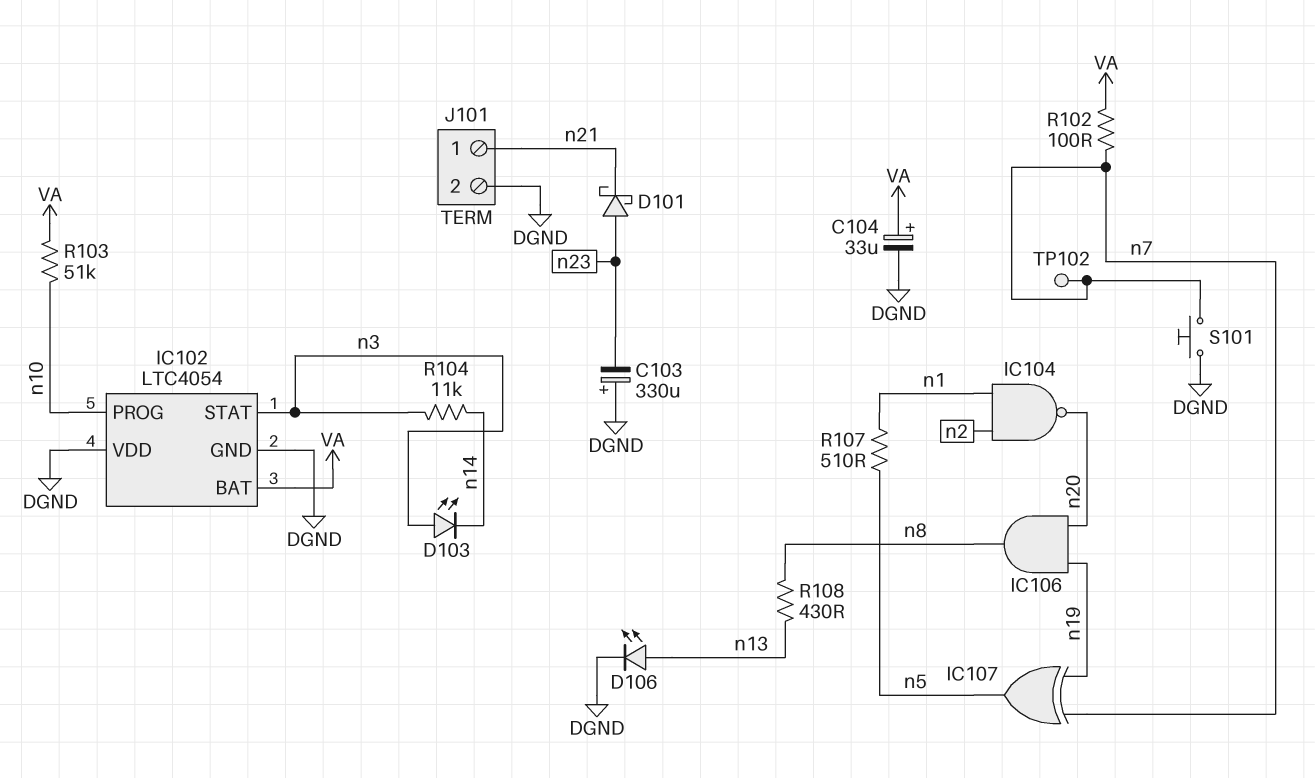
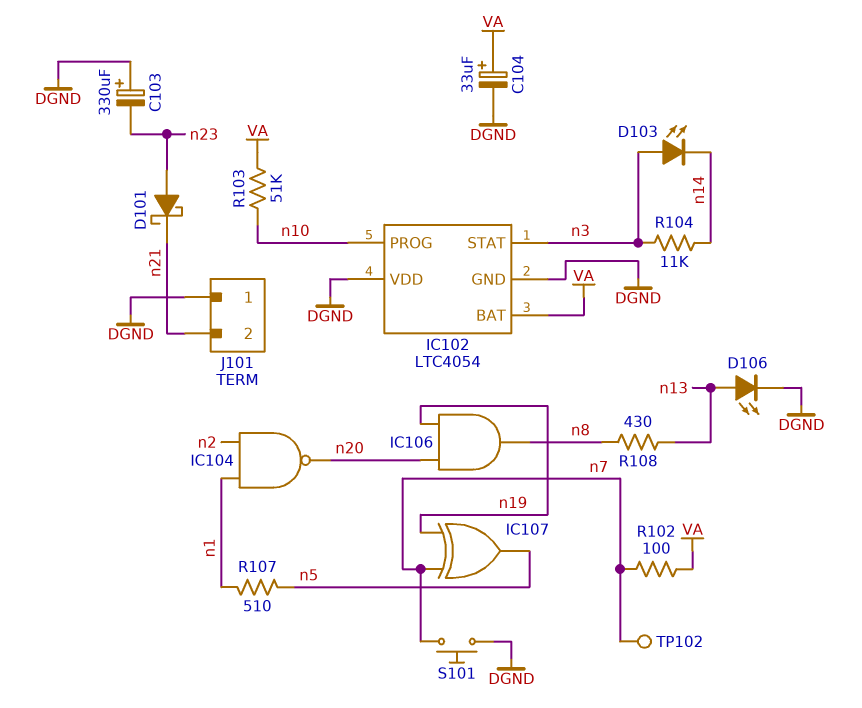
J101 pin 1: n21 -> DGND
J101 pin 2: DGND -> n21

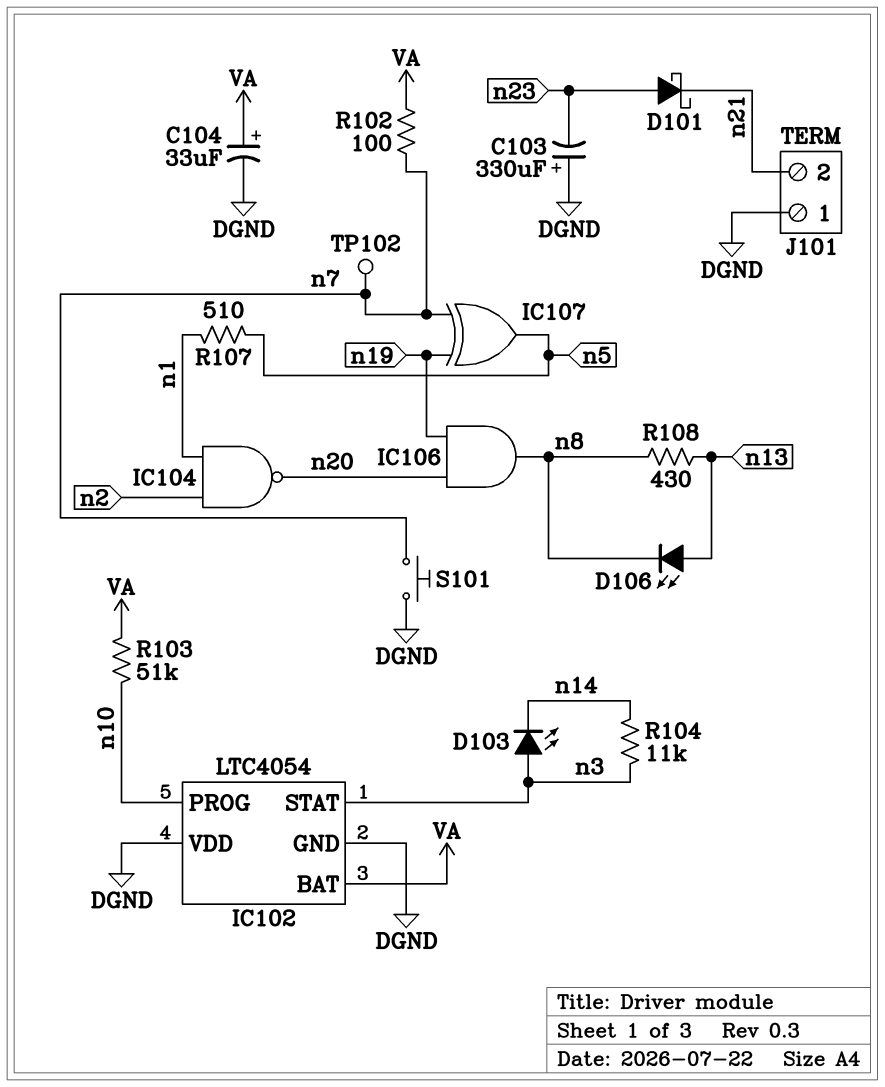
D106: LED (A n13, K DGND) -> LED (A n13, K n8)

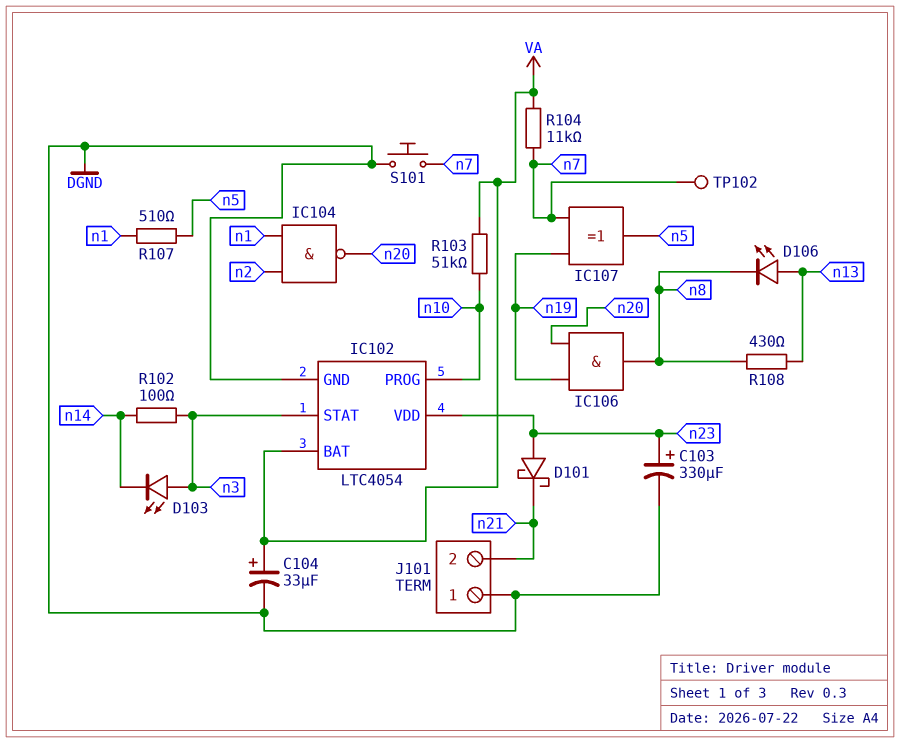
C103: 330uF (plus DGND, minus n23) -> 330uF (plus n23, minus DGND)
IC102 pin VDD: DGND -> n23
R102: 100 (VA, n7) -> 100 (n3, n14)
R104: 11k (n3, n14) -> 11k (VA, n7)

